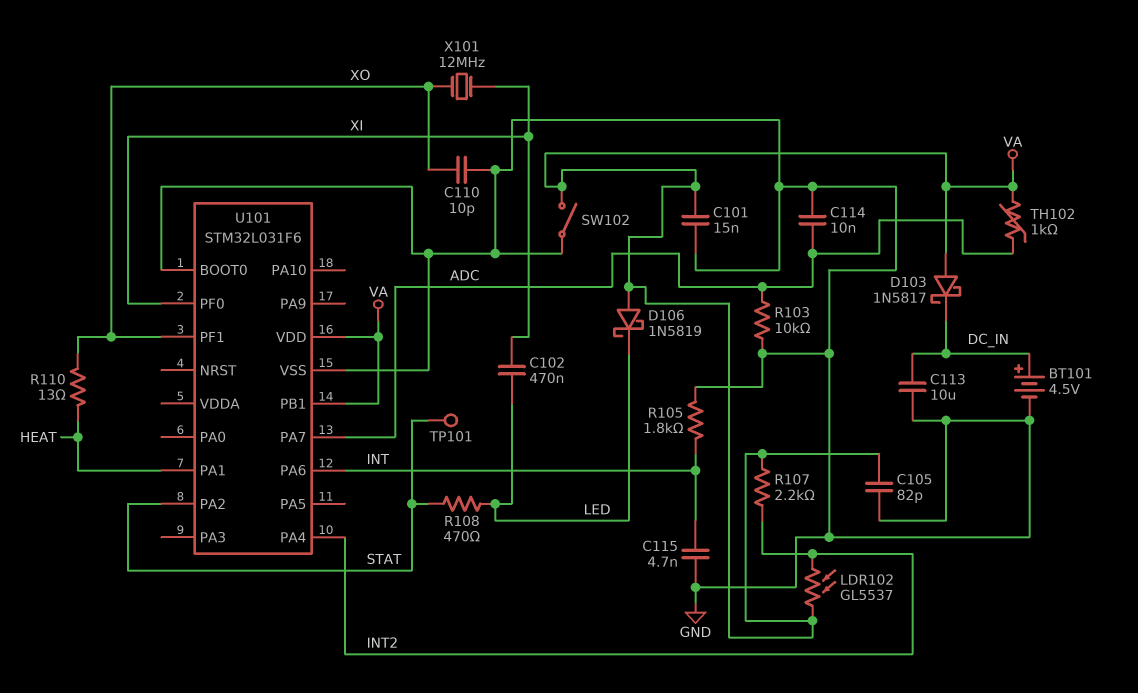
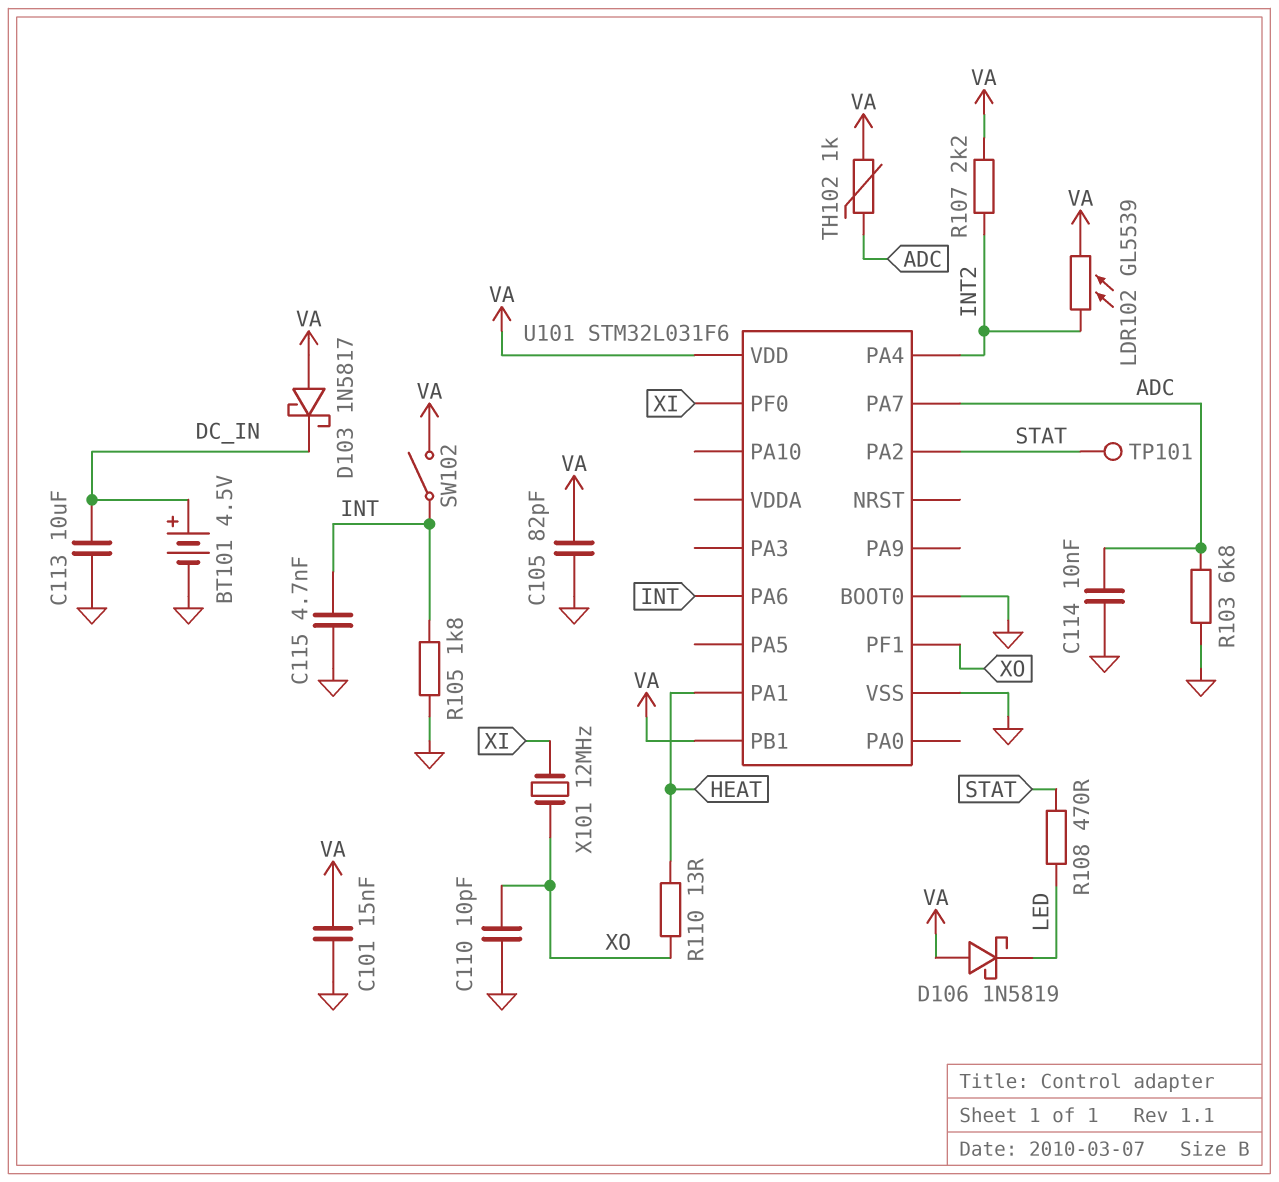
C102: 470nF (LED, XI) -> none
LDR102: GL5537 (INT2, VA) -> GL5539 (INT2, VA)
R103: 10k (ADC, GND) -> 6.8k (ADC, GND)
SW102: switch (GND, VA) -> switch (INT, VA)

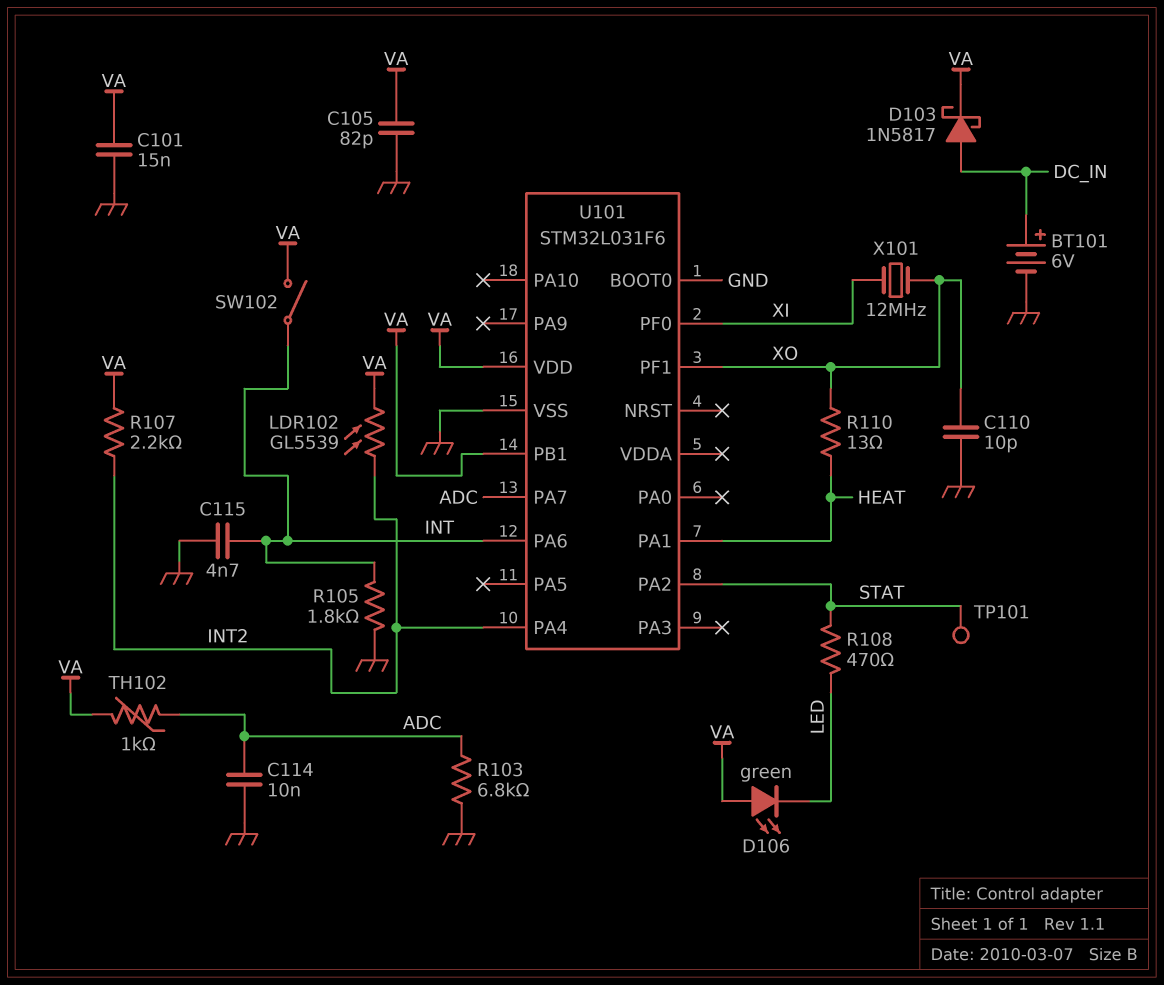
BT101: 4.5V (plus DC_IN, minus GND) -> 6V (plus DC_IN, minus GND)
C113: 10uF (DC_IN, GND) -> none
D103: schottky 1N5817 (A VA, K DC_IN) -> schottky 1N5817 (A DC_IN, K VA)
D106: schottky 1N5819 (A VA, K LED) -> LED green (A VA, K LED)

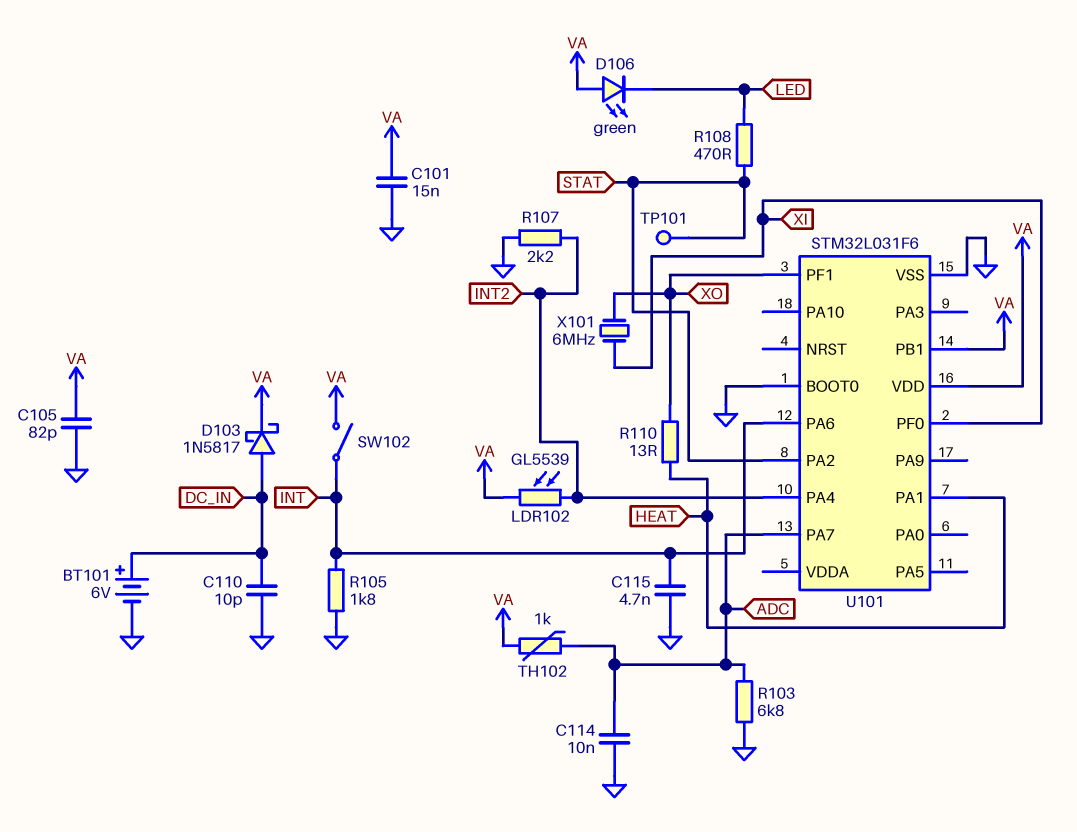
C110: 10pF (GND, XO) -> 10pF (DC_IN, GND)
R107: 2.2k (INT2, VA) -> 2.2k (GND, INT2)
X101: 12MHz (XI, XO) -> 6MHz (XI, XO)

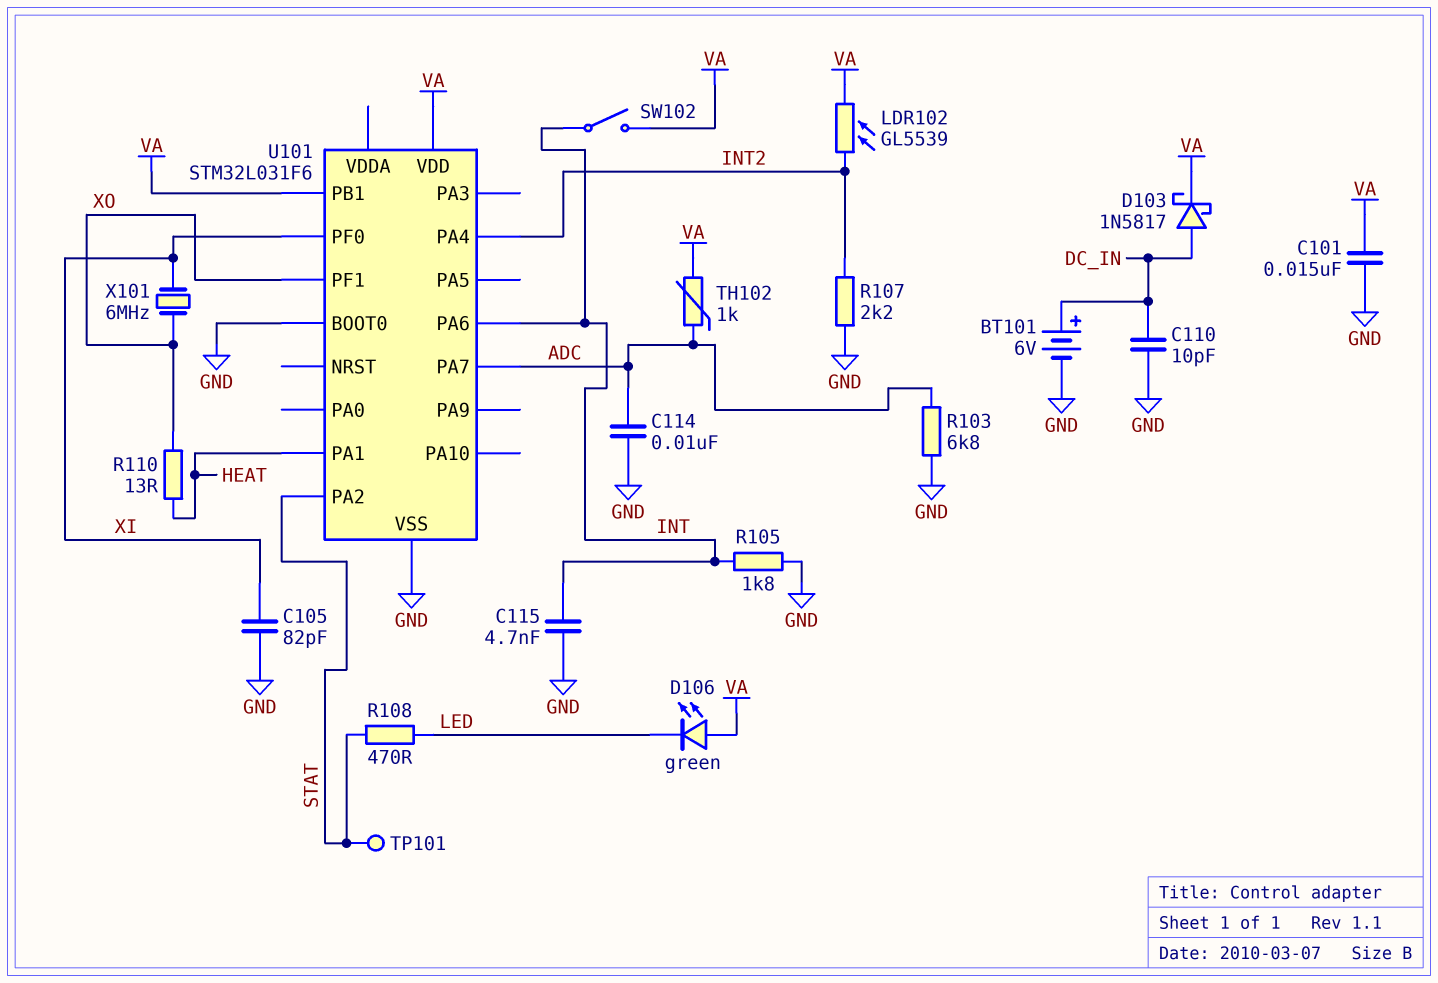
C105: 82pF (GND, VA) -> 82pF (GND, XI)

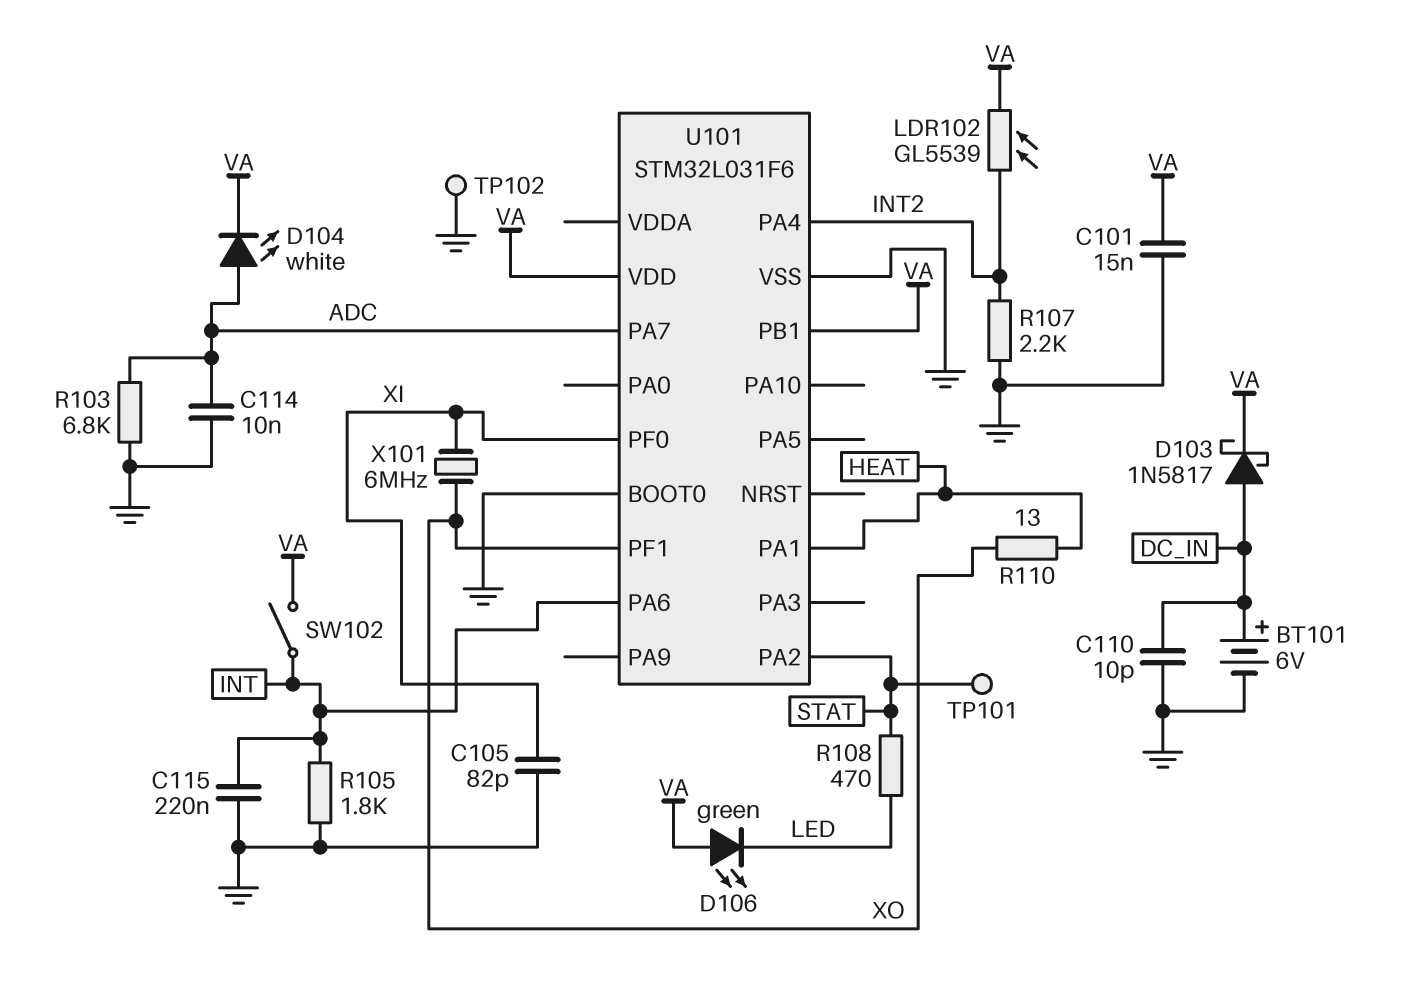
C115: 4.7nF (GND, INT) -> 220nF (GND, INT)
D104: none -> LED white (A ADC, K VA)
TH102: 1k (ADC, VA) -> none
TP102: none -> test point (GND)

